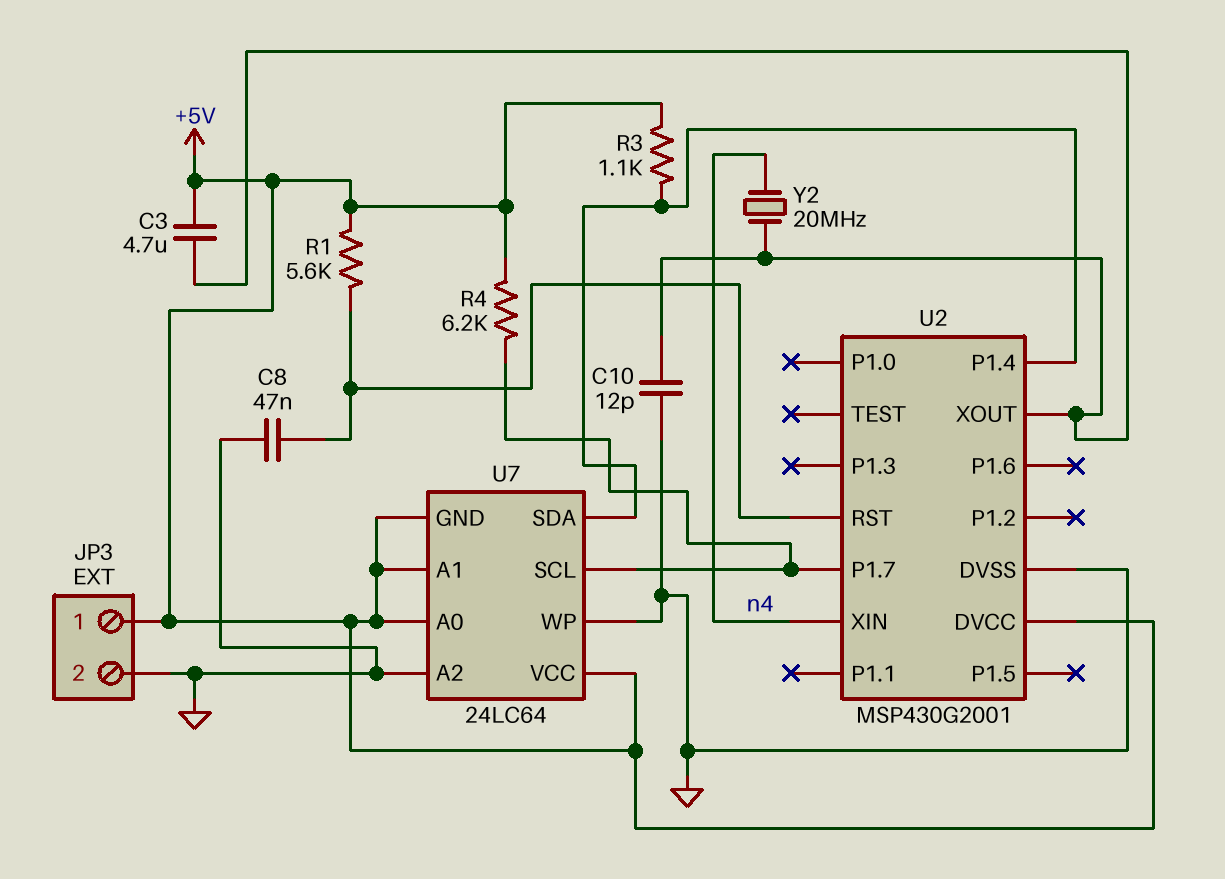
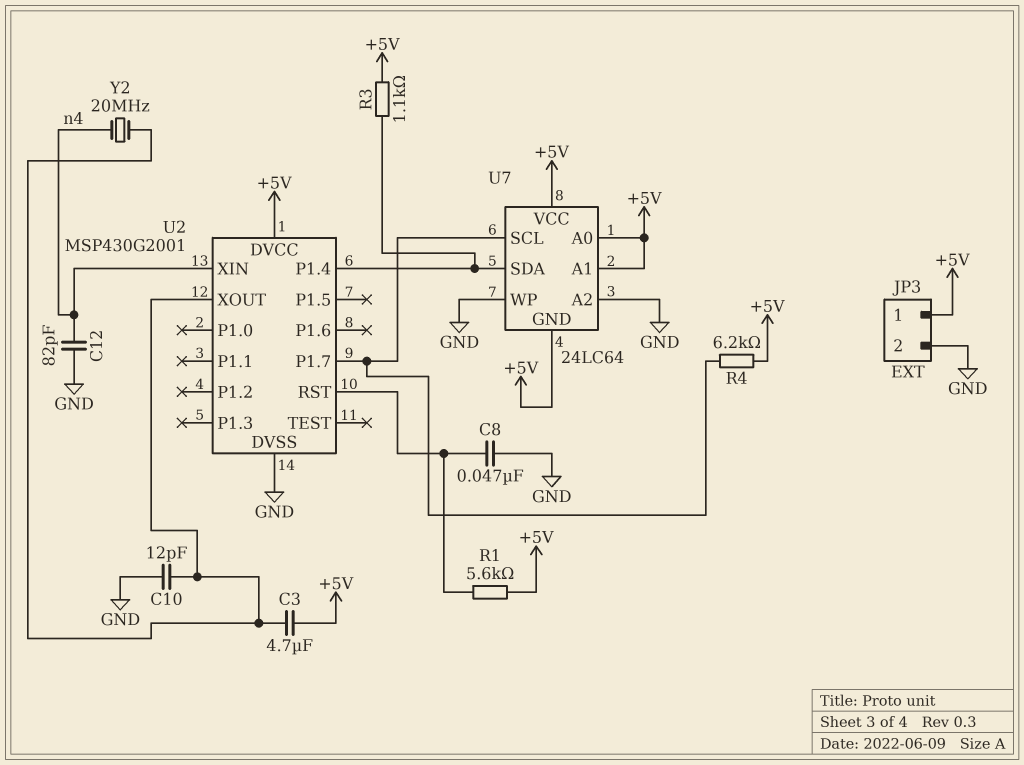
C12: none -> 82pF (GND, n4)

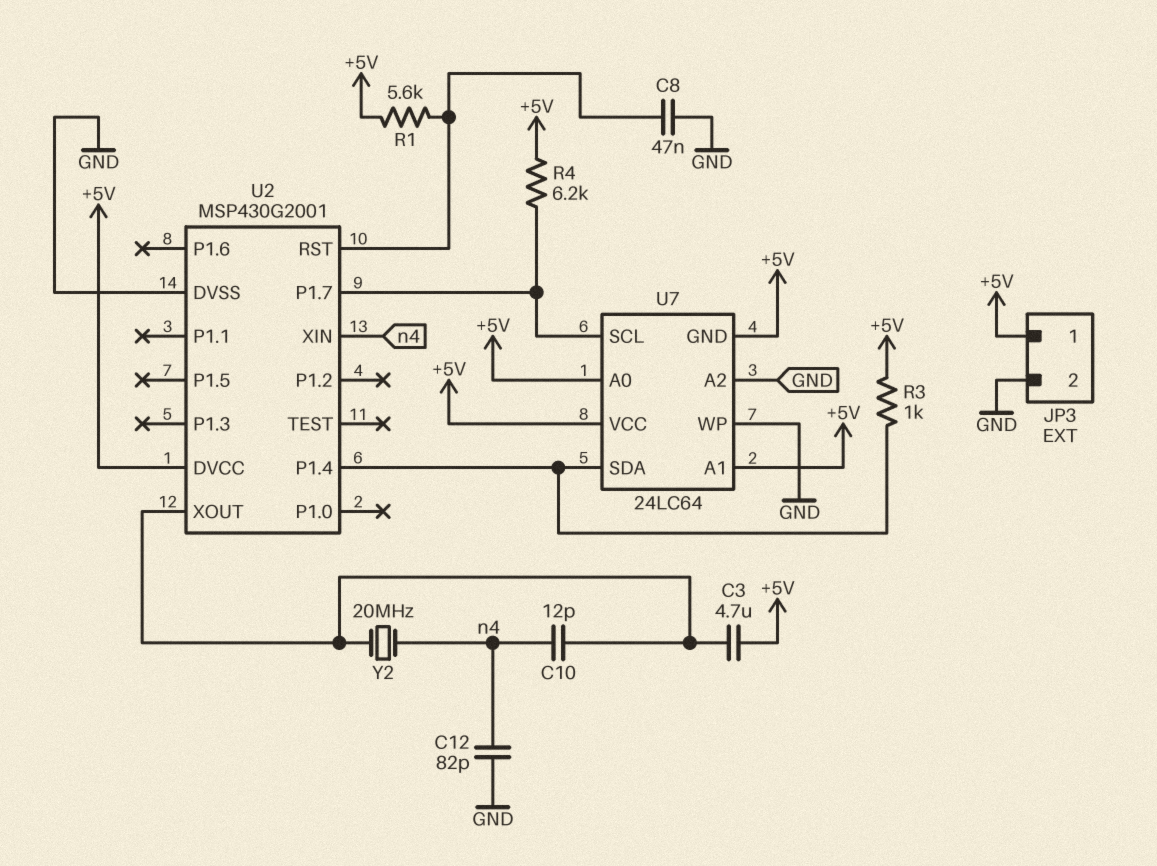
C10: 12pF (GND, U2/XOUT) -> 12pF (U2/XOUT, n4)
R3: 1.1k (+5V, U2/P1.4) -> 1k (+5V, U2/P1.4)

